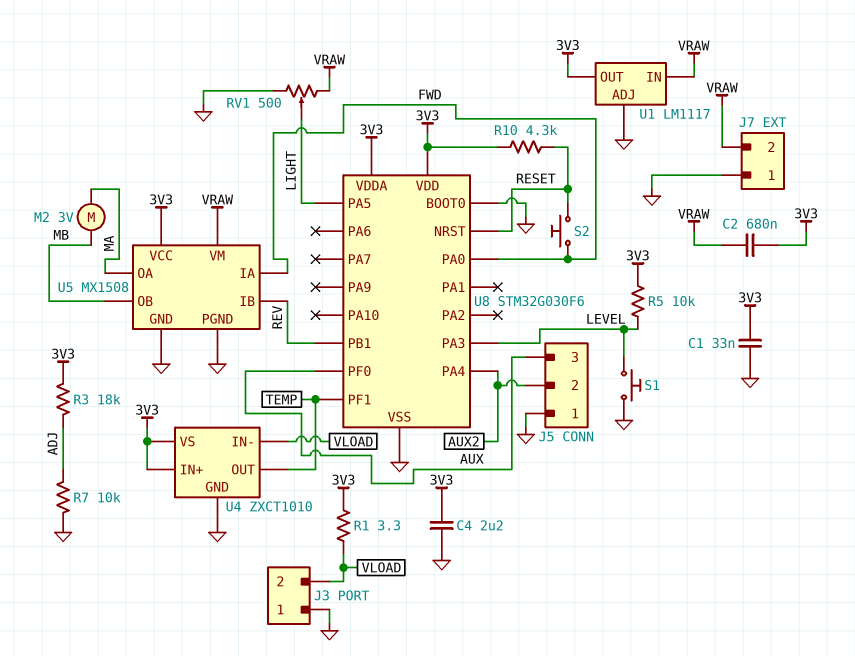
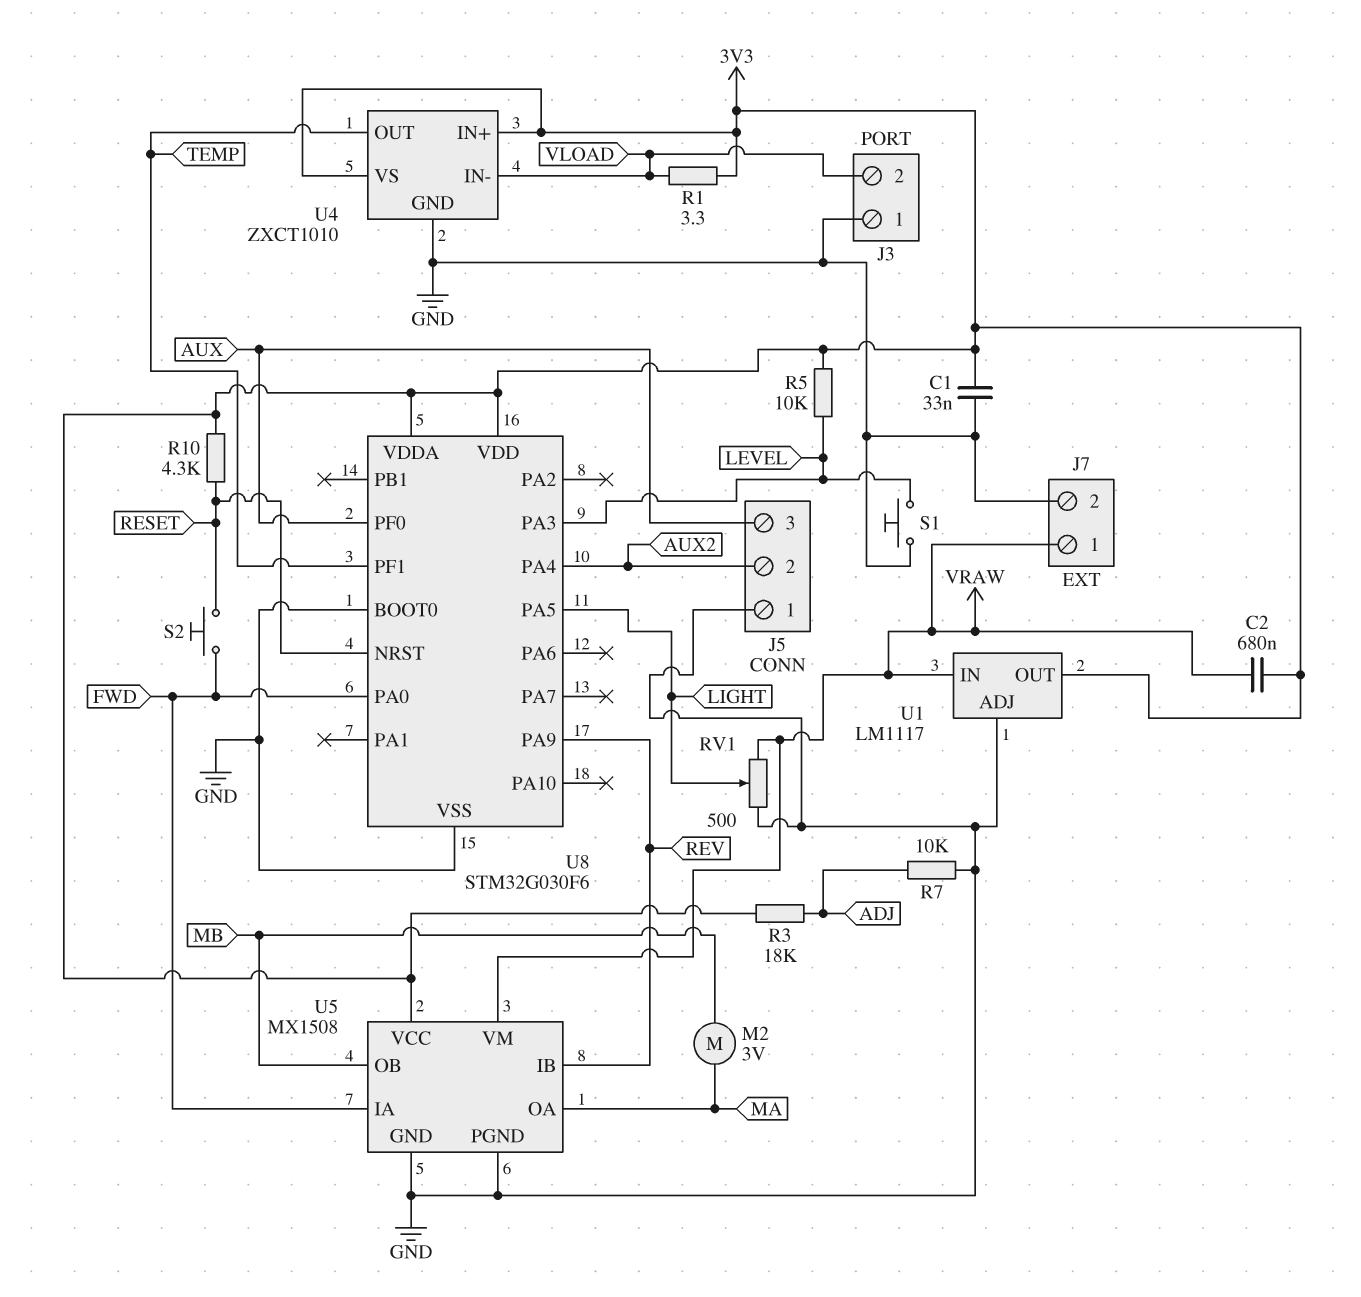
C4: 2.2uF (3V3, GND) -> none
J7 pin 1: GND -> VRAW
J7 pin 2: VRAW -> GND
U8 pin PA9: none -> REV
U8 pin PB1: REV -> none

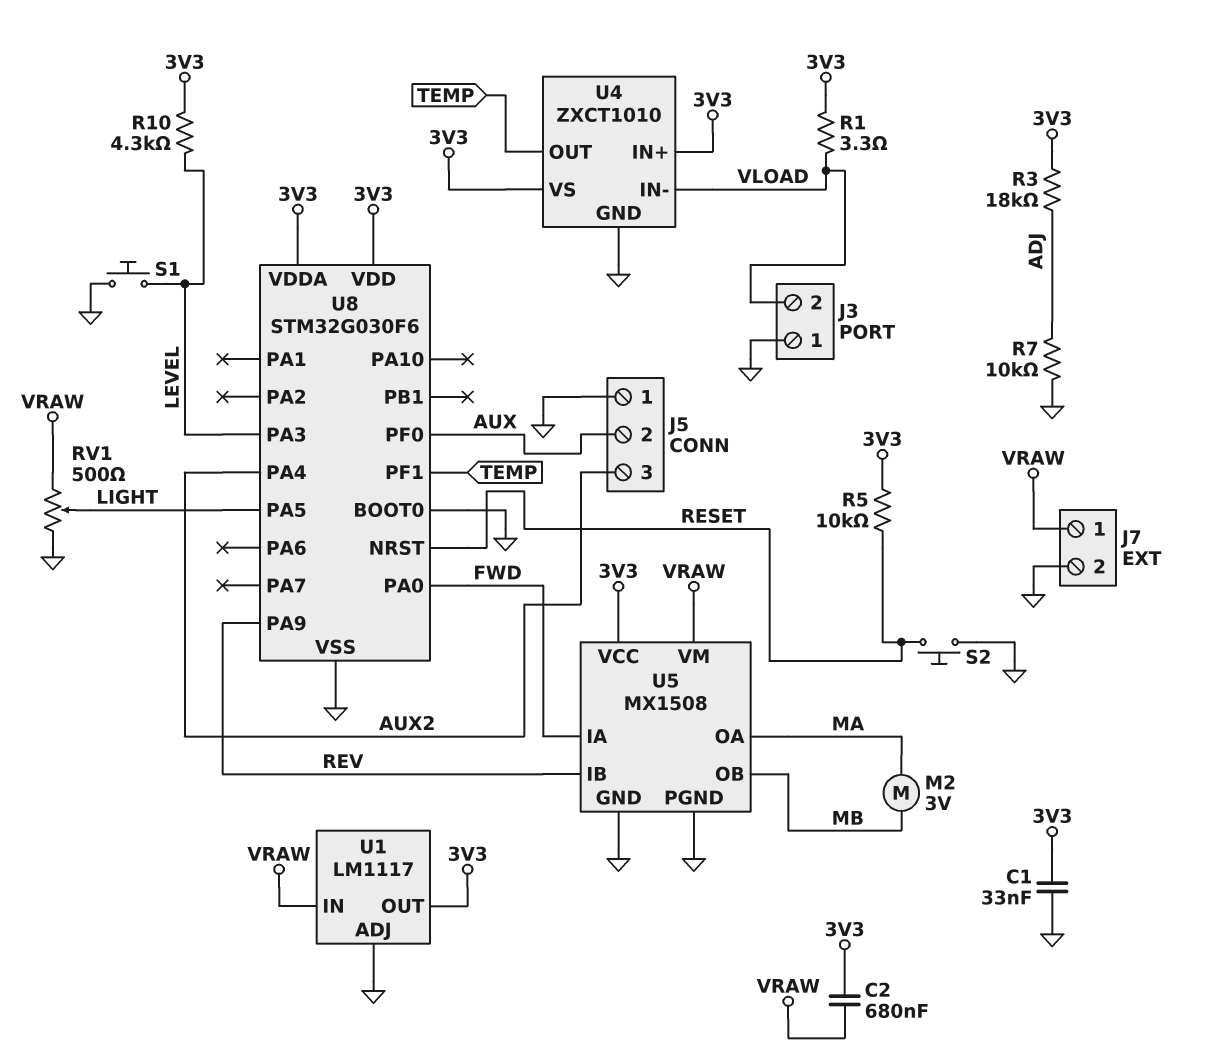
J5 pin 2: AUX2 -> AUX
J5 pin 3: AUX -> AUX2
R5: 10k (3V3, LEVEL) -> 10k (3V3, RESET)
R10: 4.3k (3V3, RESET) -> 4.3k (3V3, LEVEL)
S2: button (FWD, RESET) -> button (GND, RESET)

